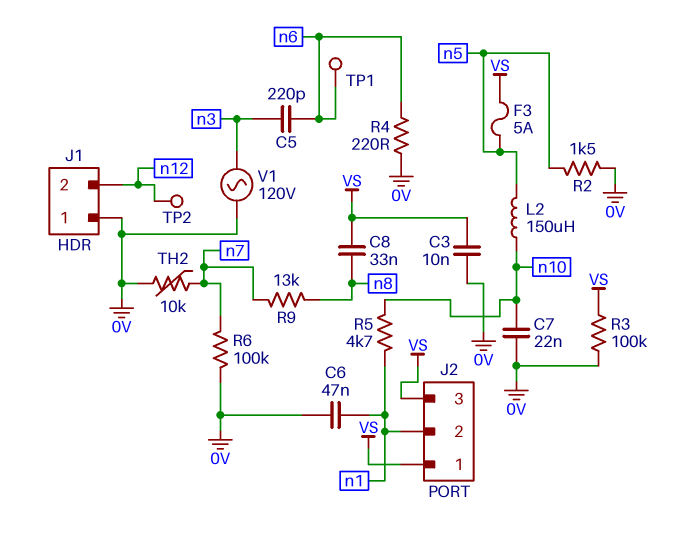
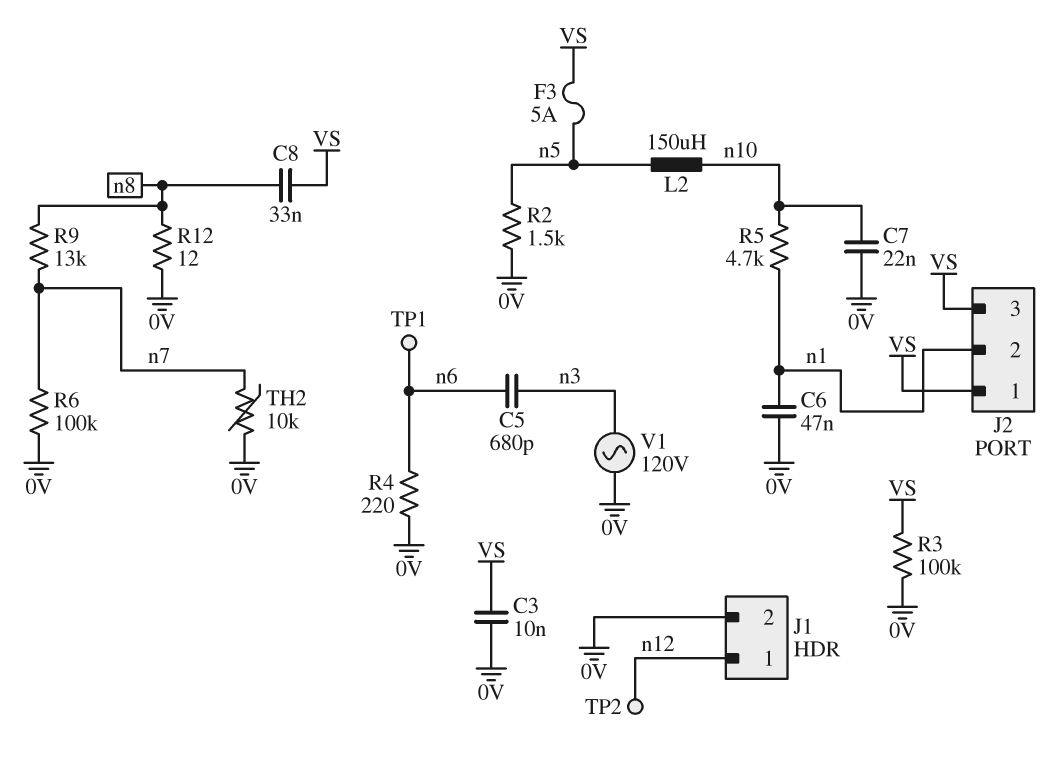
C5: 220pF (n3, n6) -> 680pF (n3, n6)
J1 pin 1: 0V -> n12
J1 pin 2: n12 -> 0V
R12: none -> 12 (0V, n8)

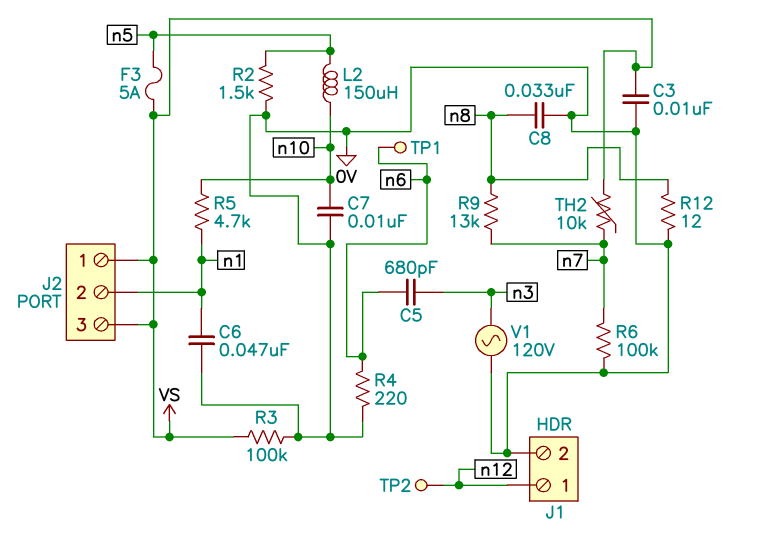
C7: 22nF (0V, n10) -> 10nF (0V, n10)
C8: 33nF (VS, n8) -> 33nF (0V, n8)
TH2: 10k (0V, n7) -> 10k (VS, n7)

